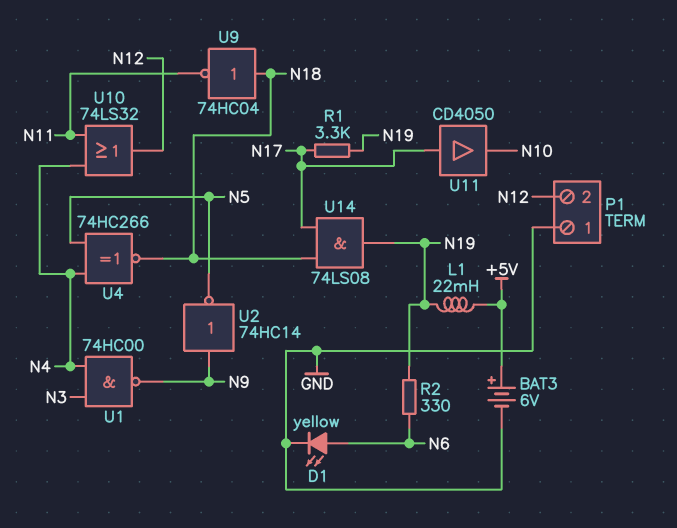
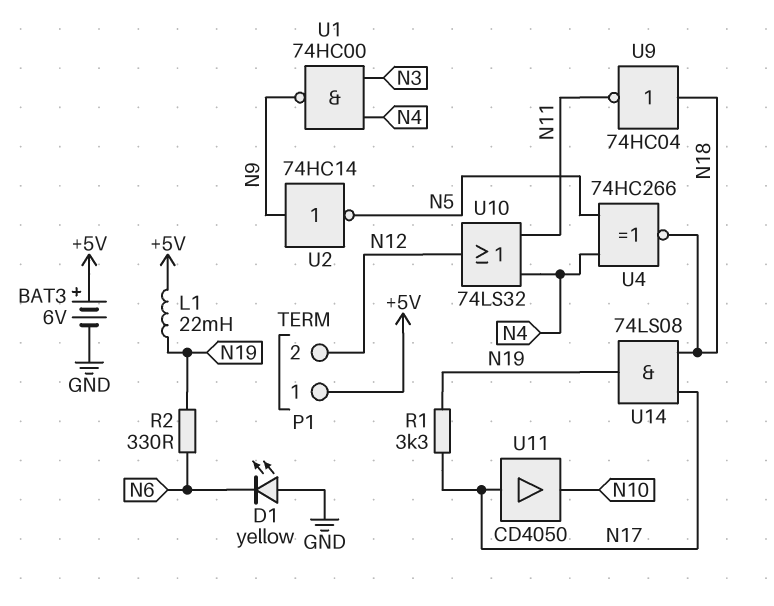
D1: LED yellow (A N6, K GND) -> LED yellow (A GND, K N6)
P1 pin 1: GND -> +5V

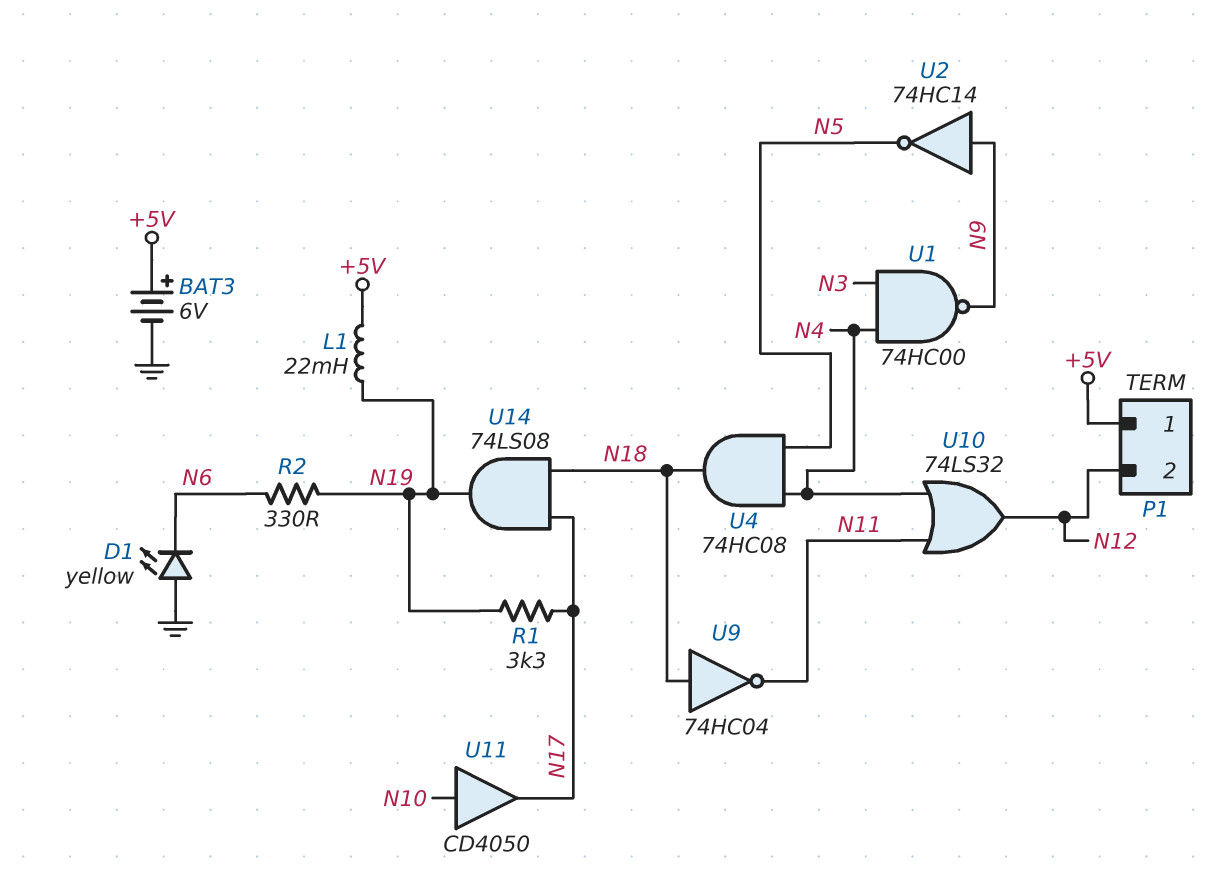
U4: XNOR 74HC266 (in N4, in N5, out N18) -> AND 74HC08 (in N4, in N5, out N18)
U11: buffer CD4050 (in N17, out N10) -> buffer CD4050 (in N10, out N17)

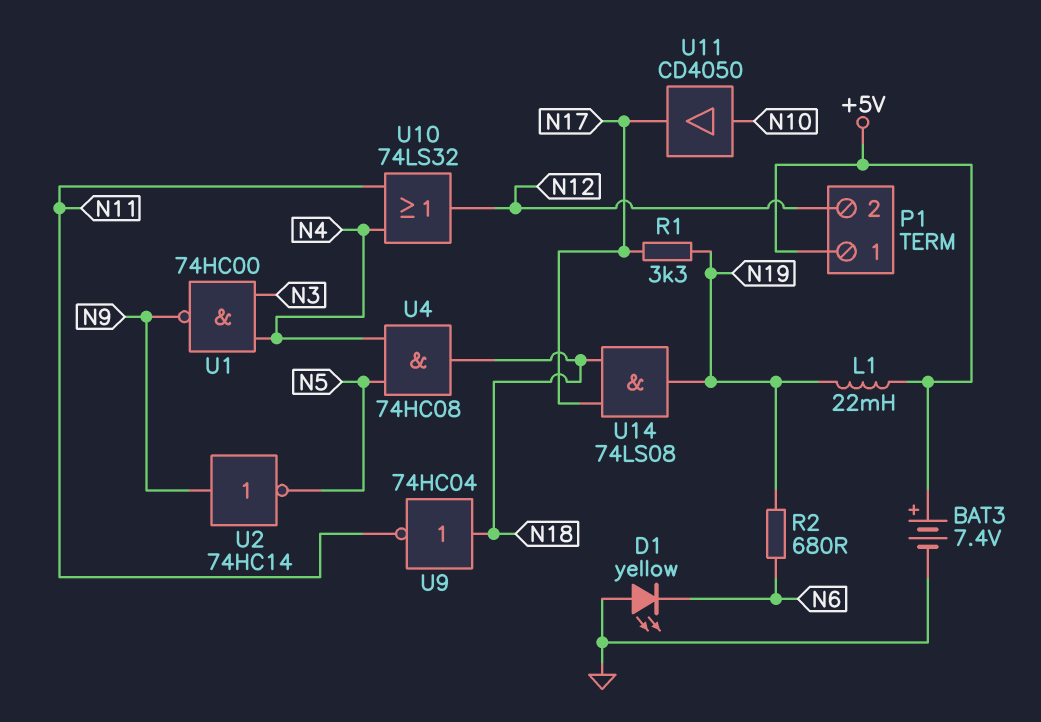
BAT3: 6V (plus +5V, minus GND) -> 7.4V (plus +5V, minus GND)
R2: 330 (N6, N19) -> 680 (N6, N19)

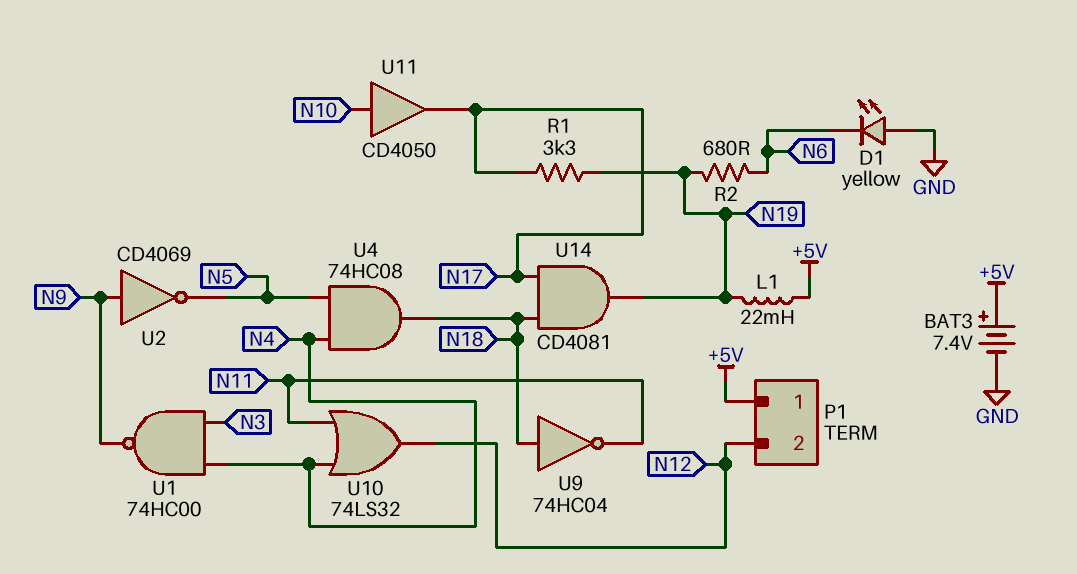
U2: NOT 74HC14 (in N9, out N5) -> NOT CD4069 (in N9, out N5)
U14: AND 74LS08 (in N17, in N18, out N19) -> AND CD4081 (in N17, in N18, out N19)

